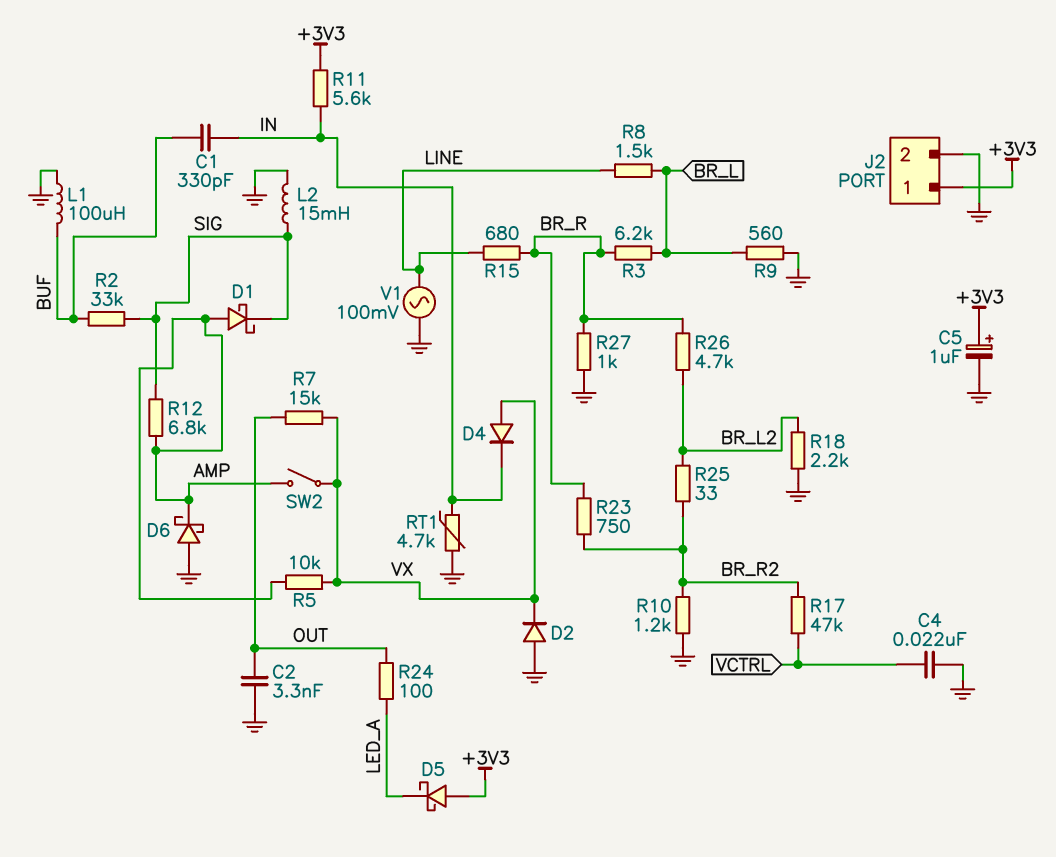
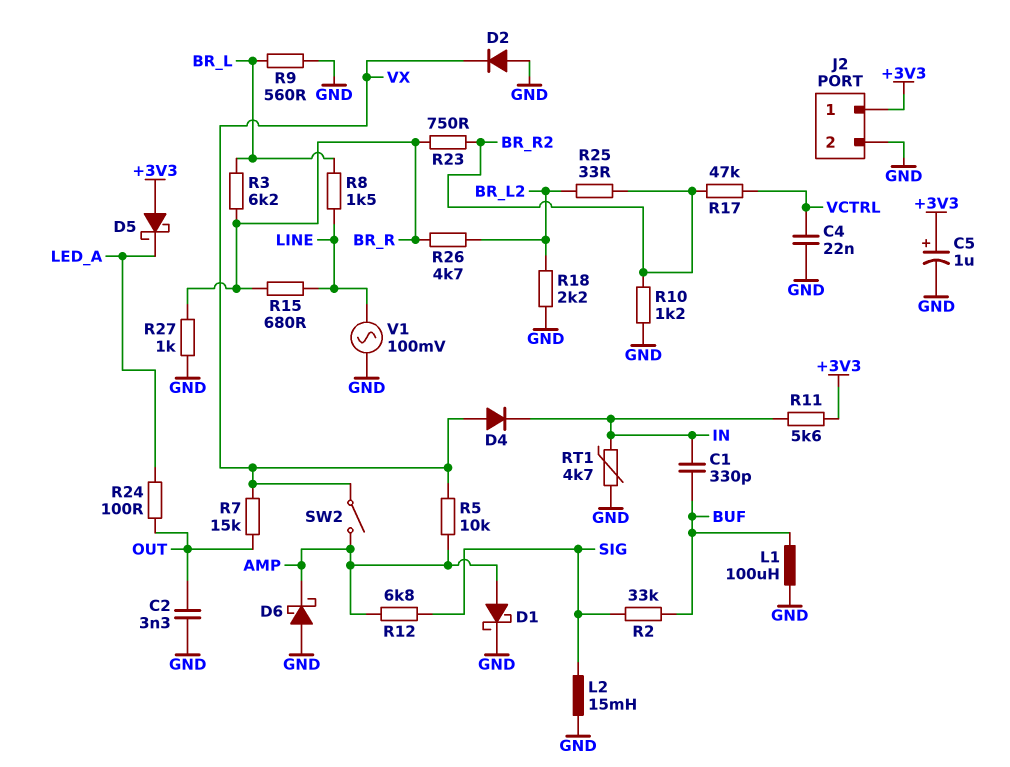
D1: schottky (A AMP, K SIG) -> schottky (A AMP, K GND)

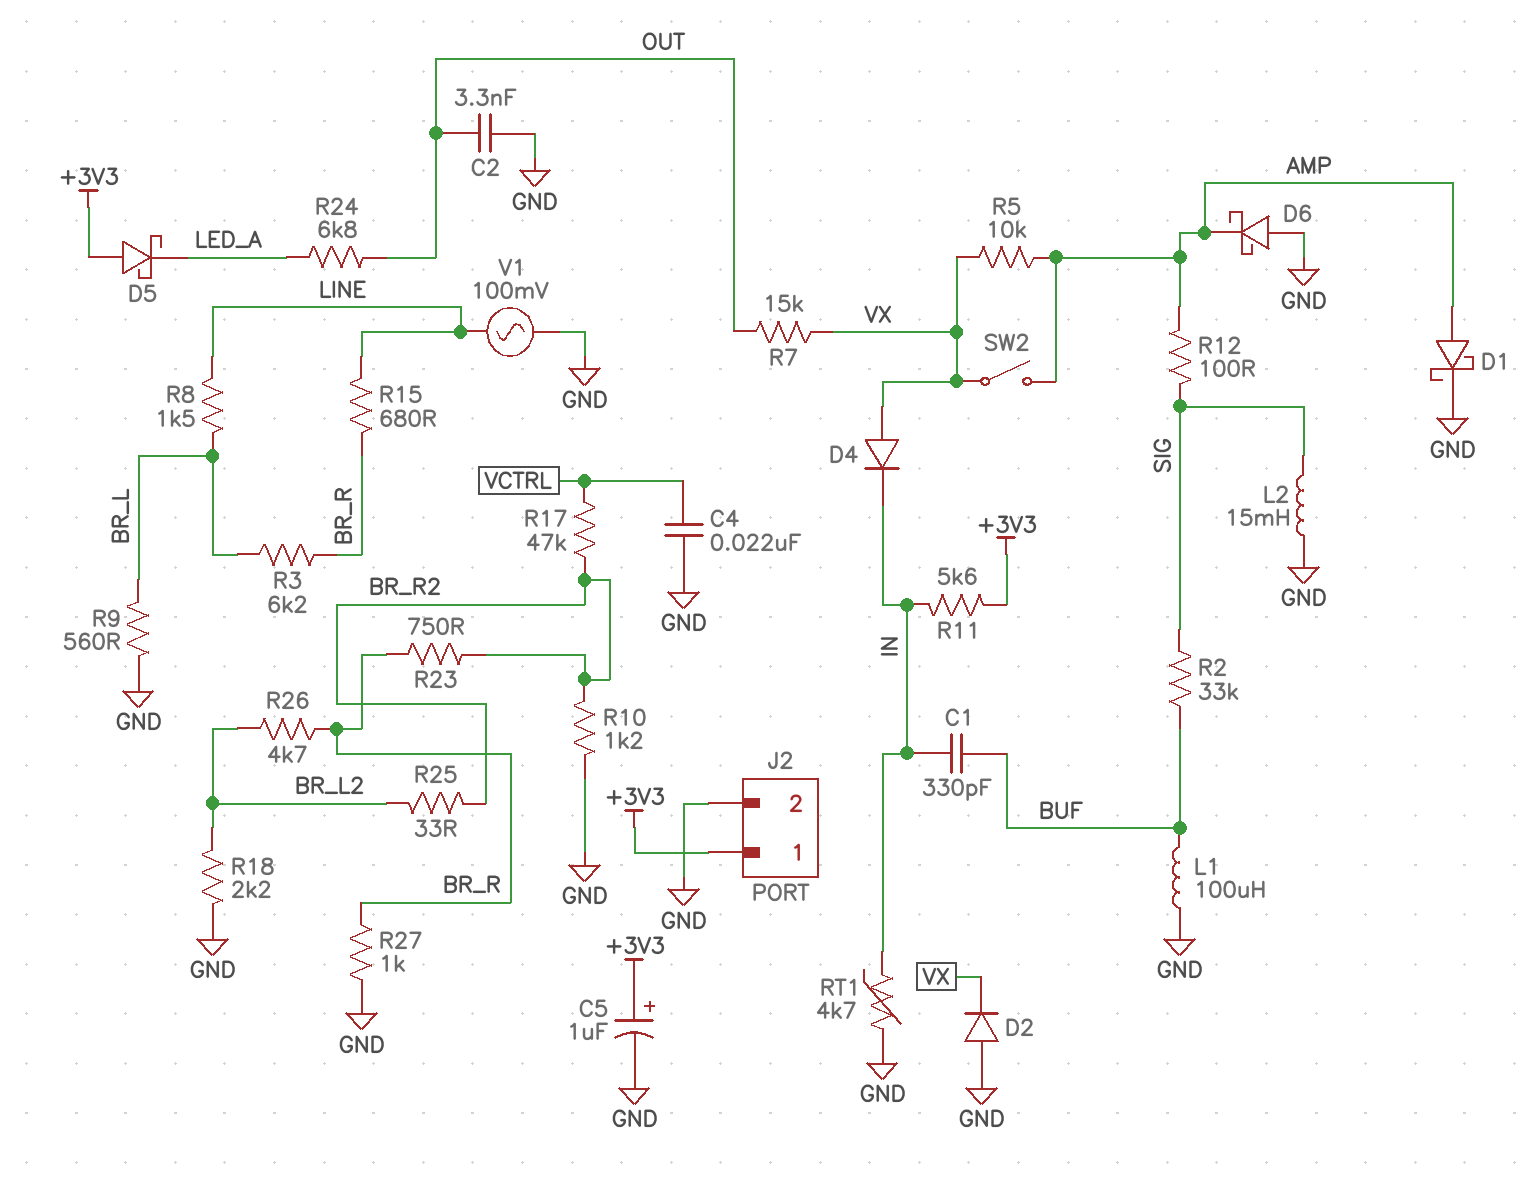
R12: 6.8k (AMP, SIG) -> 100 (AMP, SIG)
R24: 100 (LED_A, OUT) -> 6.8k (LED_A, OUT)

